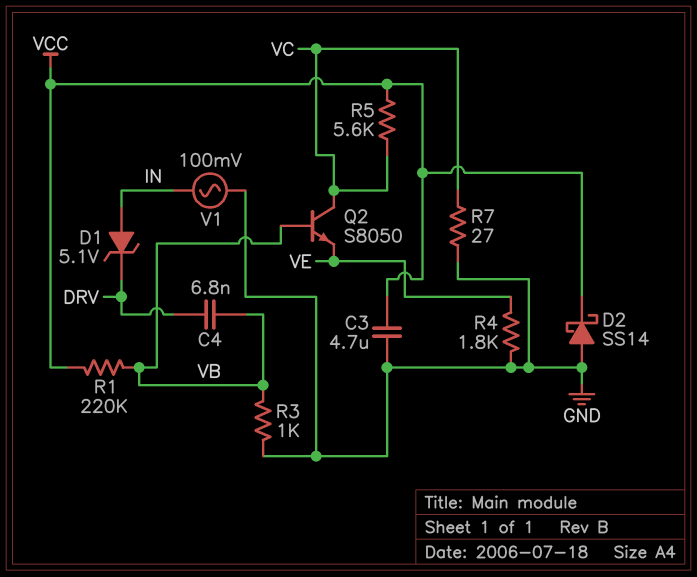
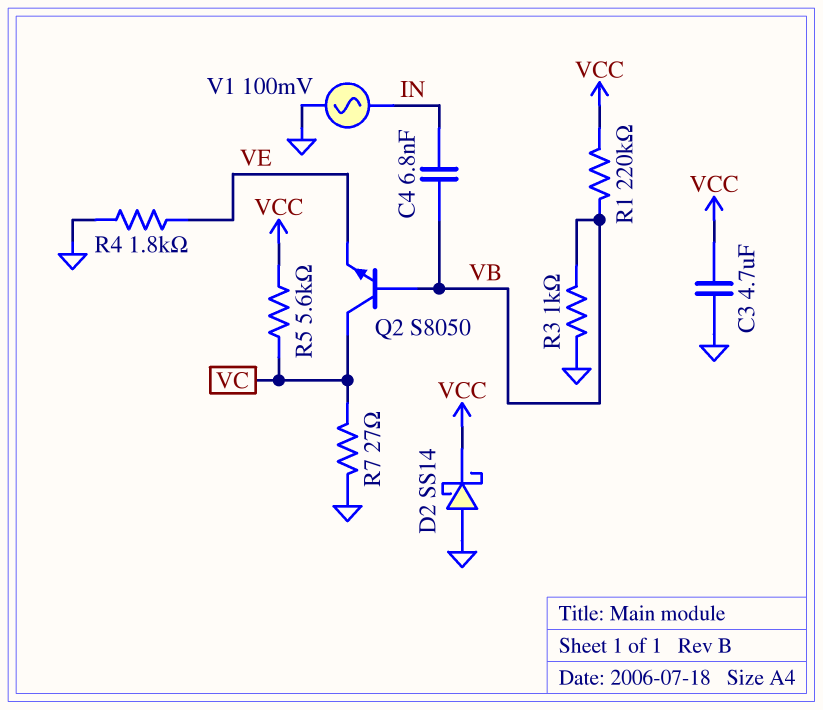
C4: 6.8nF (DRV, VB) -> 6.8nF (IN, VB)
D1: zener 5.1V (A IN, K DRV) -> none

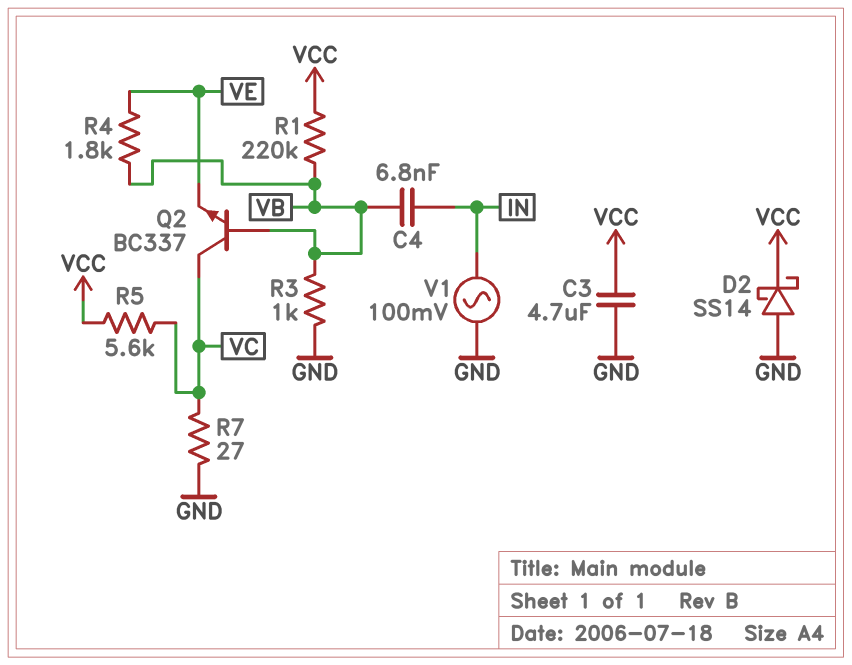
Q2: NPN S8050 (B VB, C VC, E VE) -> NPN BC337 (B VB, C VC, E VE)
R4: 1.8k (GND, VE) -> 1.8k (VB, VE)

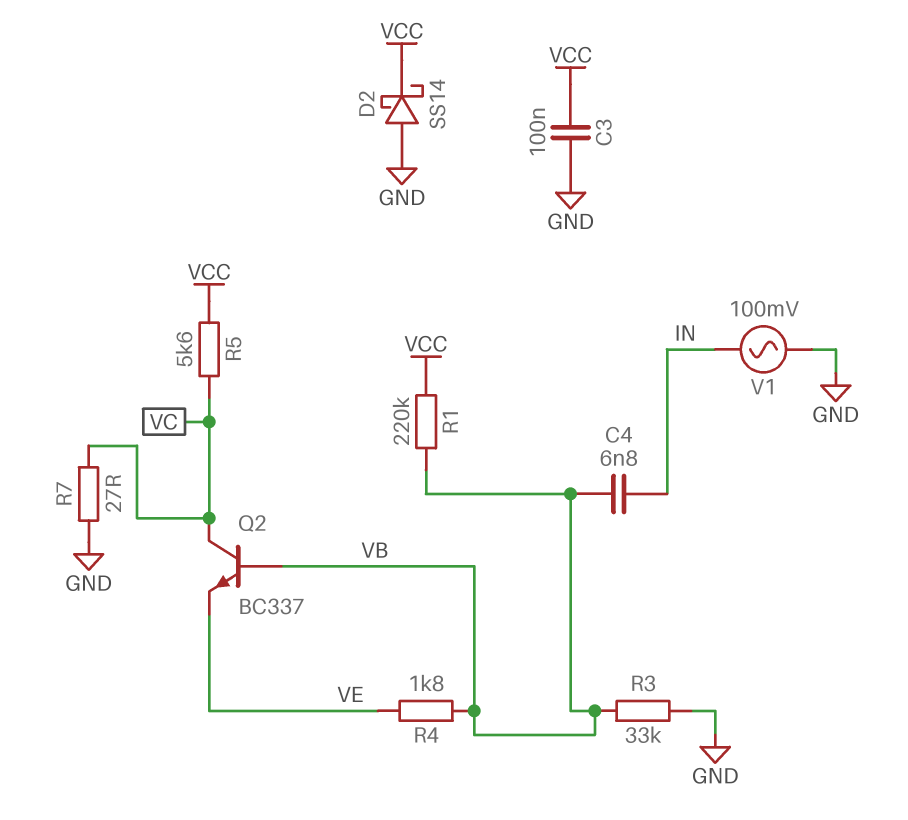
C3: 4.7uF (GND, VCC) -> 100nF (GND, VCC)
R3: 1k (GND, VB) -> 33k (GND, VB)

